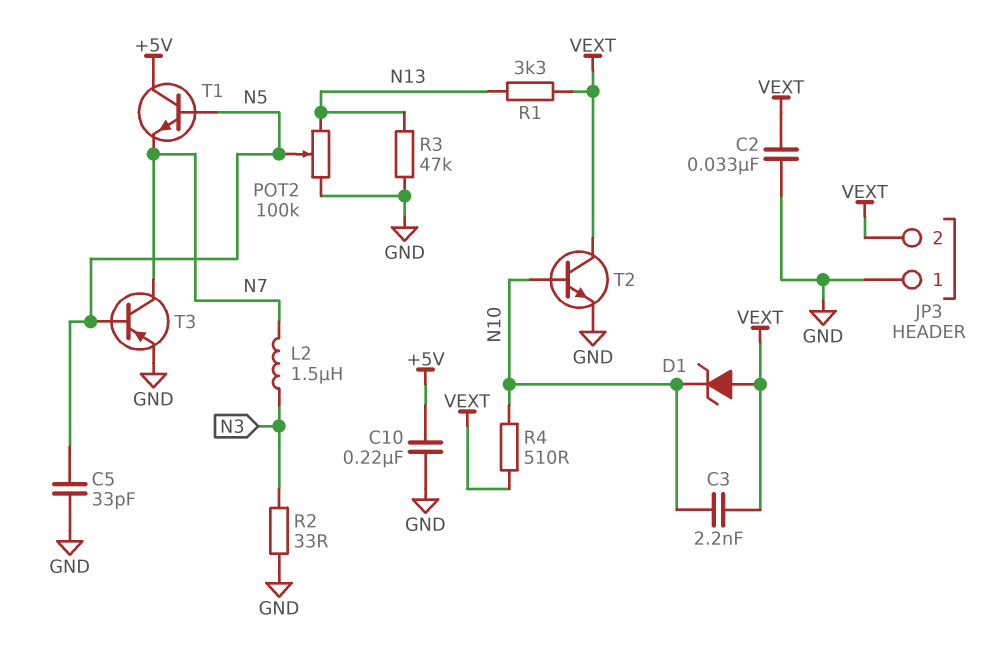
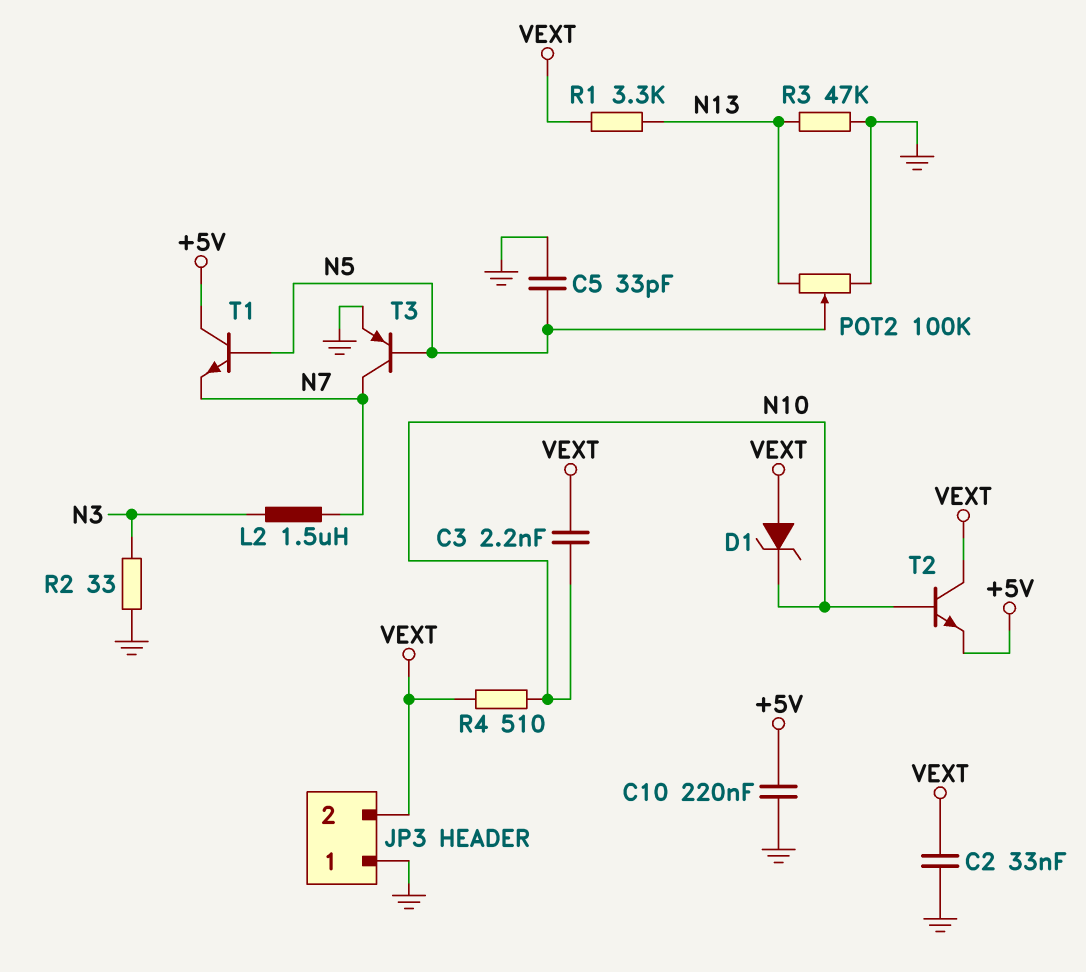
T2: NPN (B N10, C VEXT, E GND) -> NPN (B N10, C VEXT, E +5V)

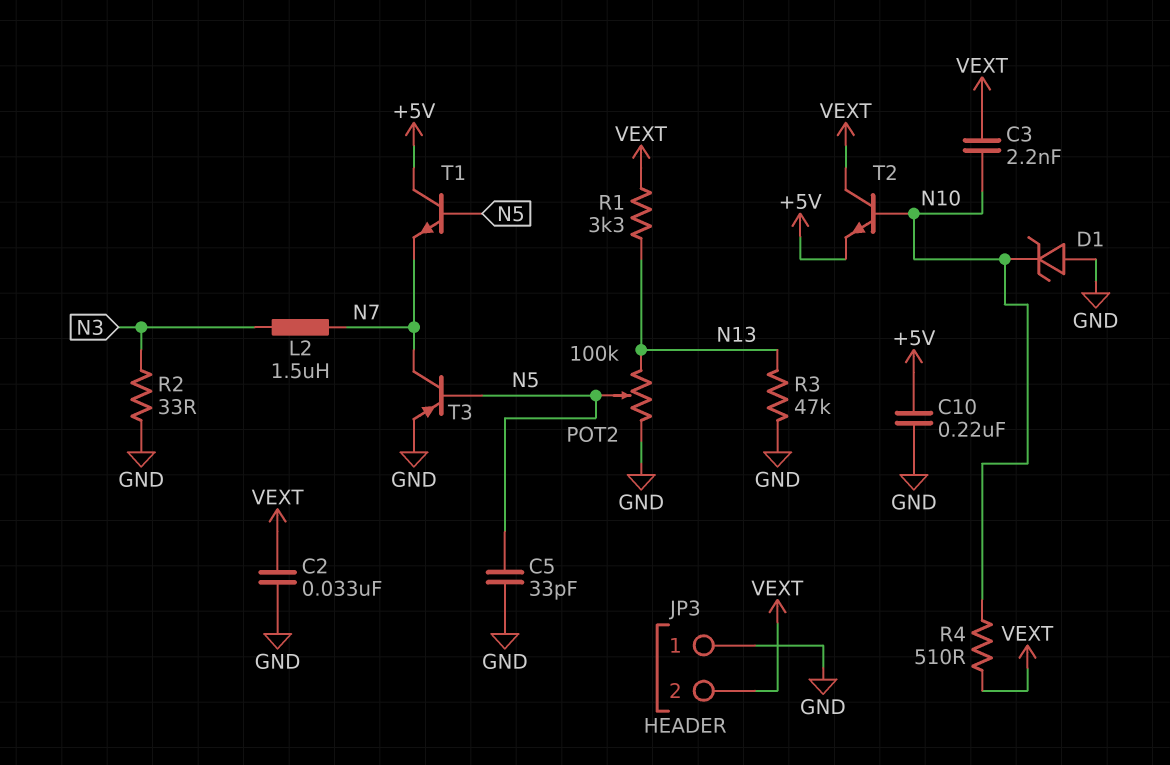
D1: zener (A VEXT, K N10) -> zener (A GND, K N10)

